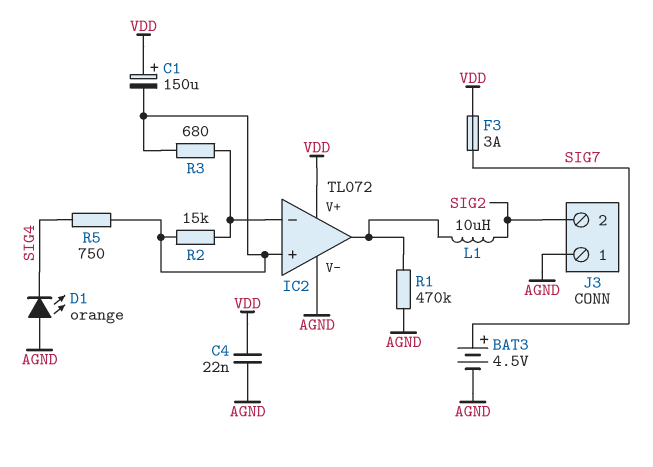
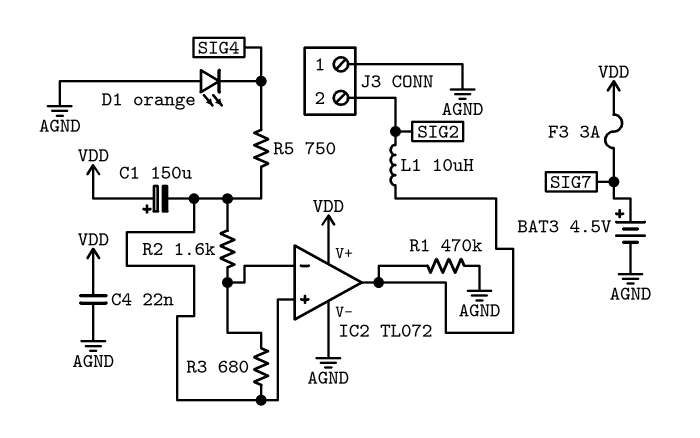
R2: 15k (IC2/in+, IC2/in-) -> 1.6k (IC2/in+, IC2/in-)

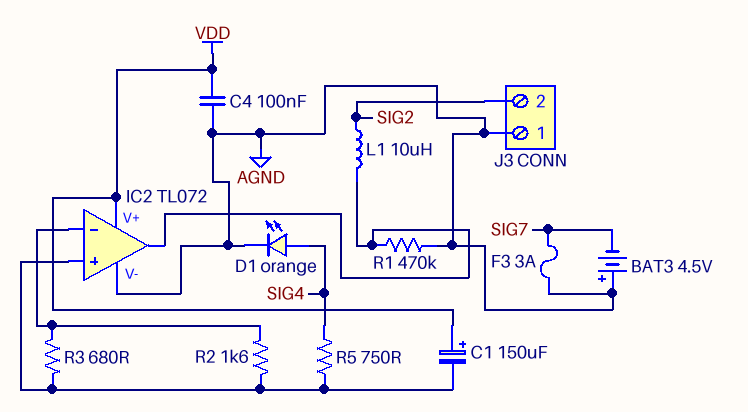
BAT3: 4.5V (plus SIG7, minus AGND) -> 4.5V (plus AGND, minus SIG7)
C4: 22nF (AGND, VDD) -> 100nF (AGND, VDD)
D1: LED orange (A AGND, K SIG4) -> LED orange (A SIG4, K AGND)
F3: 3A (SIG7, VDD) -> 3A (AGND, SIG7)

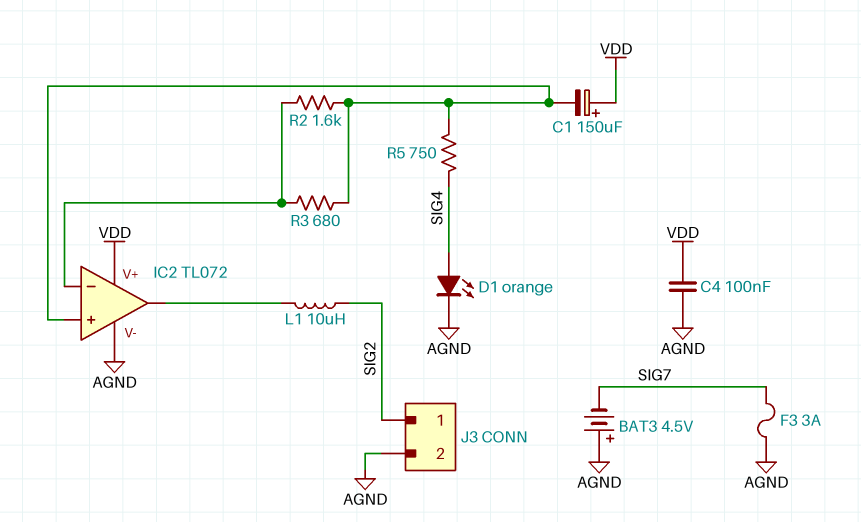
J3 pin 1: AGND -> SIG2
J3 pin 2: SIG2 -> AGND
R1: 470k (AGND, IC2/out) -> none

